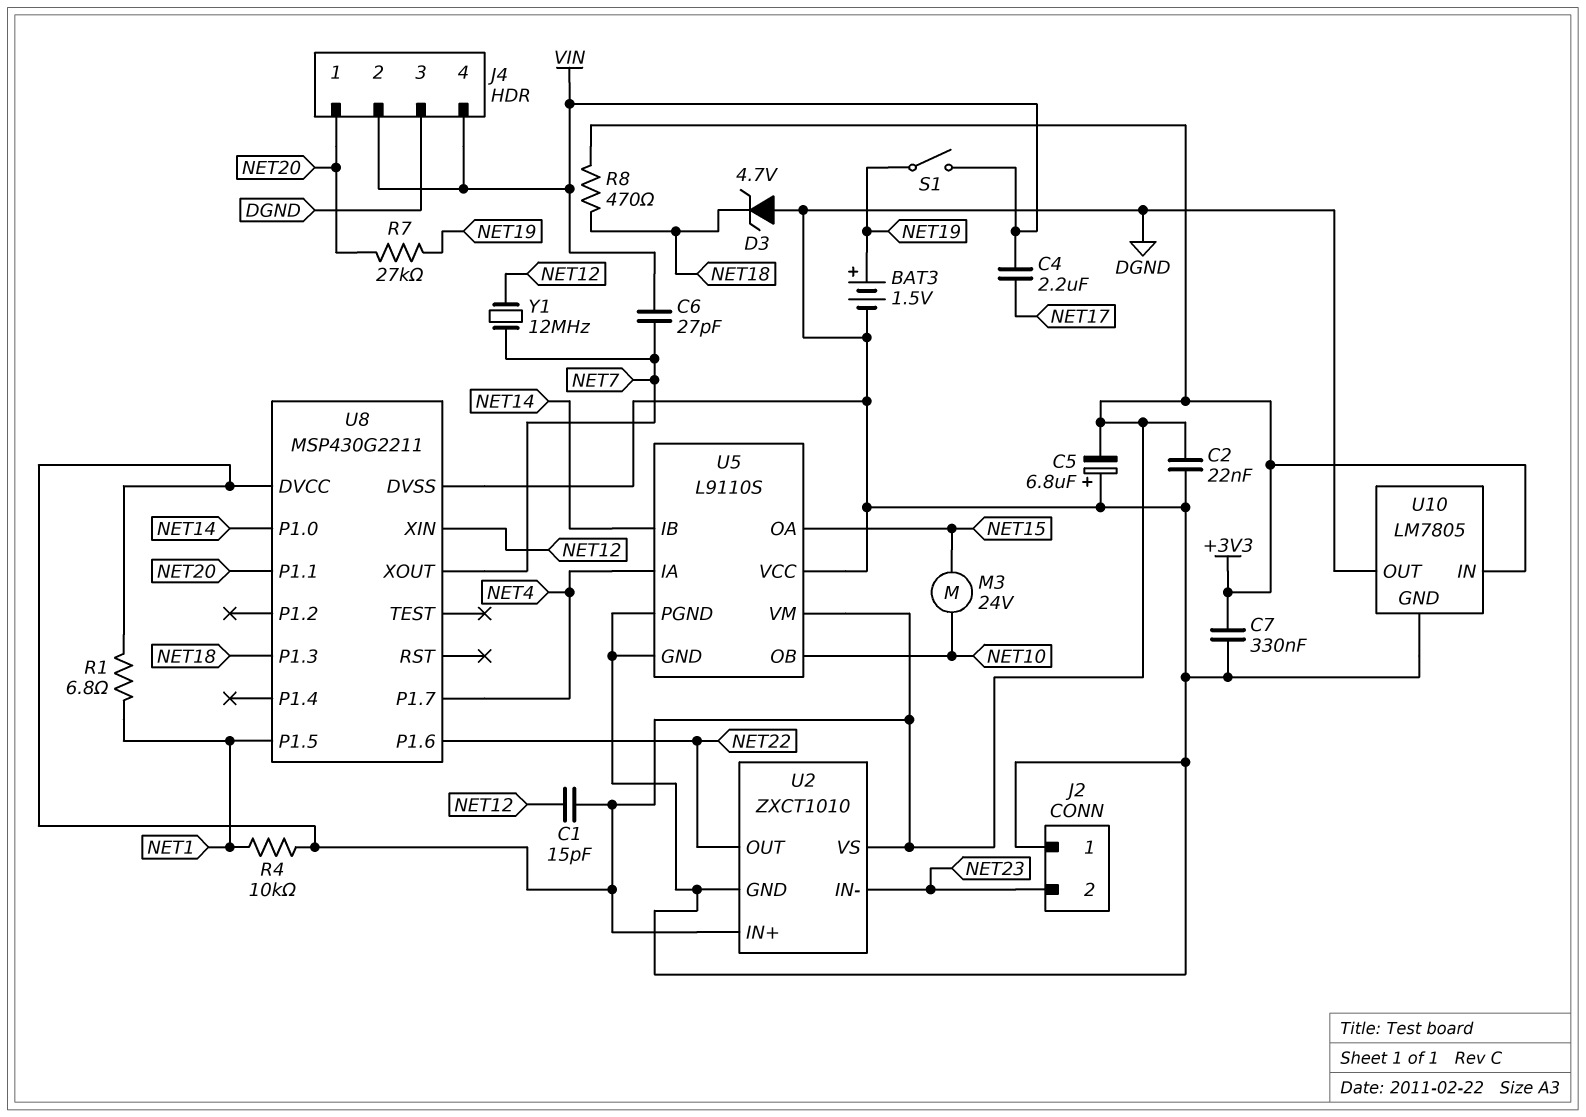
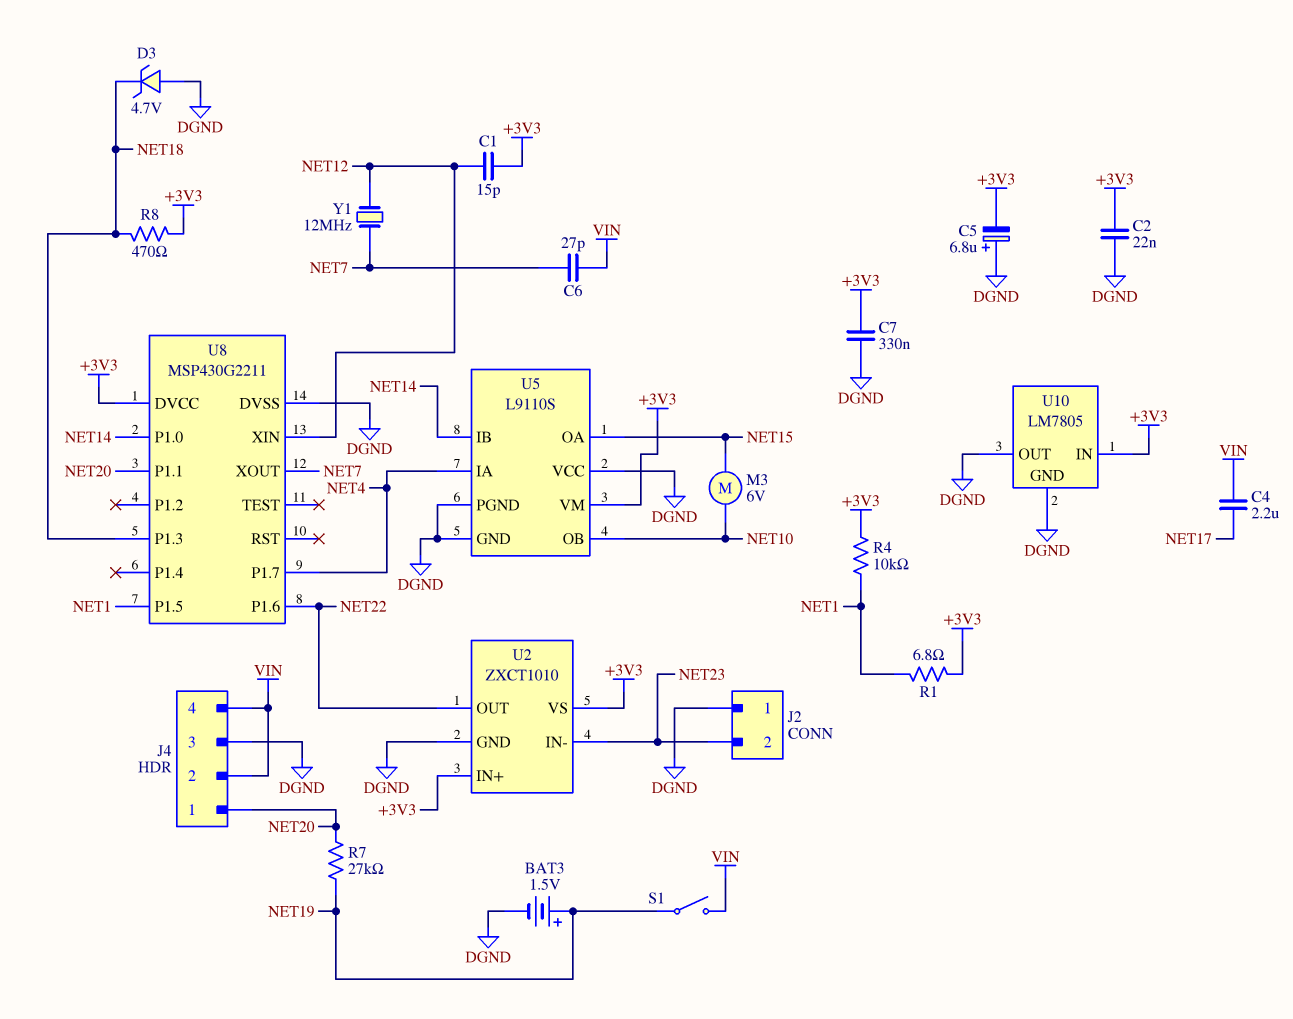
M3: motor 24V (NET10, NET15) -> motor 6V (NET10, NET15)

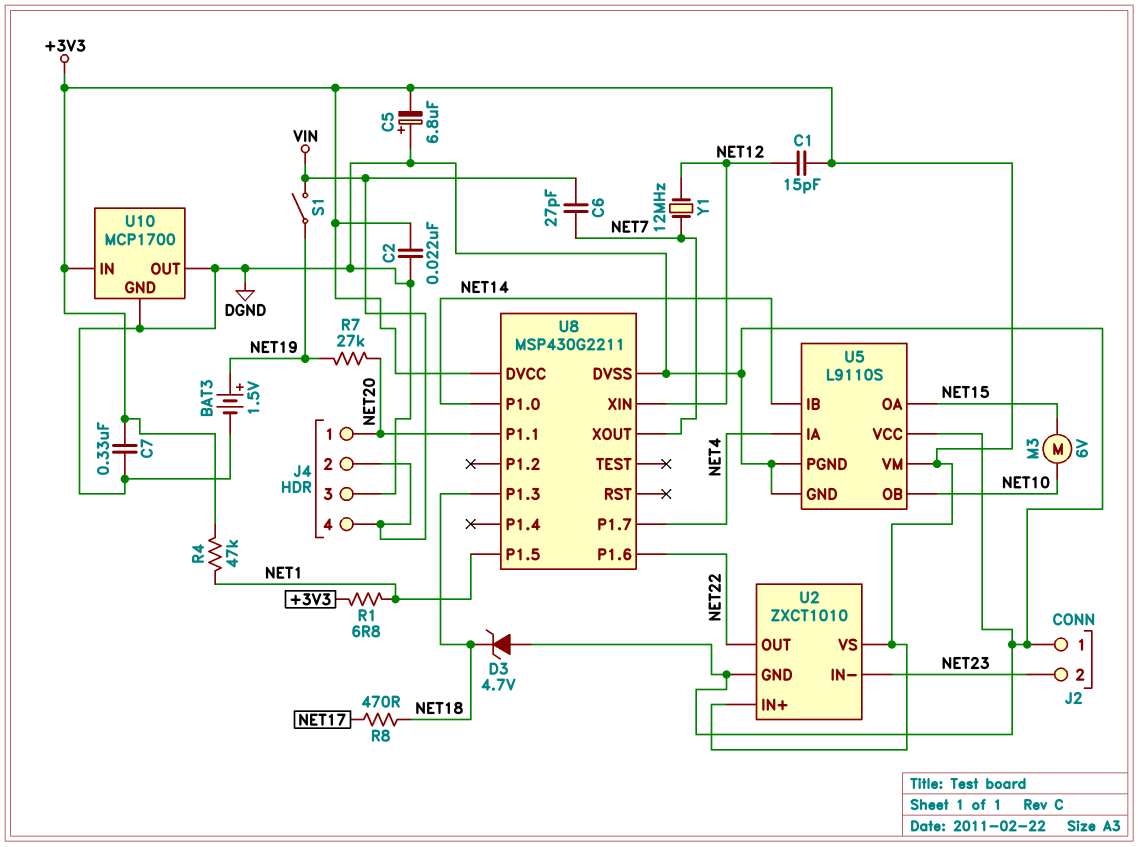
C4: 2.2uF (NET17, VIN) -> none
R4: 10k (+3V3, NET1) -> 47k (+3V3, NET1)
R8: 470 (+3V3, NET18) -> 470 (NET17, NET18)
U10: LM7805 -> MCP1700

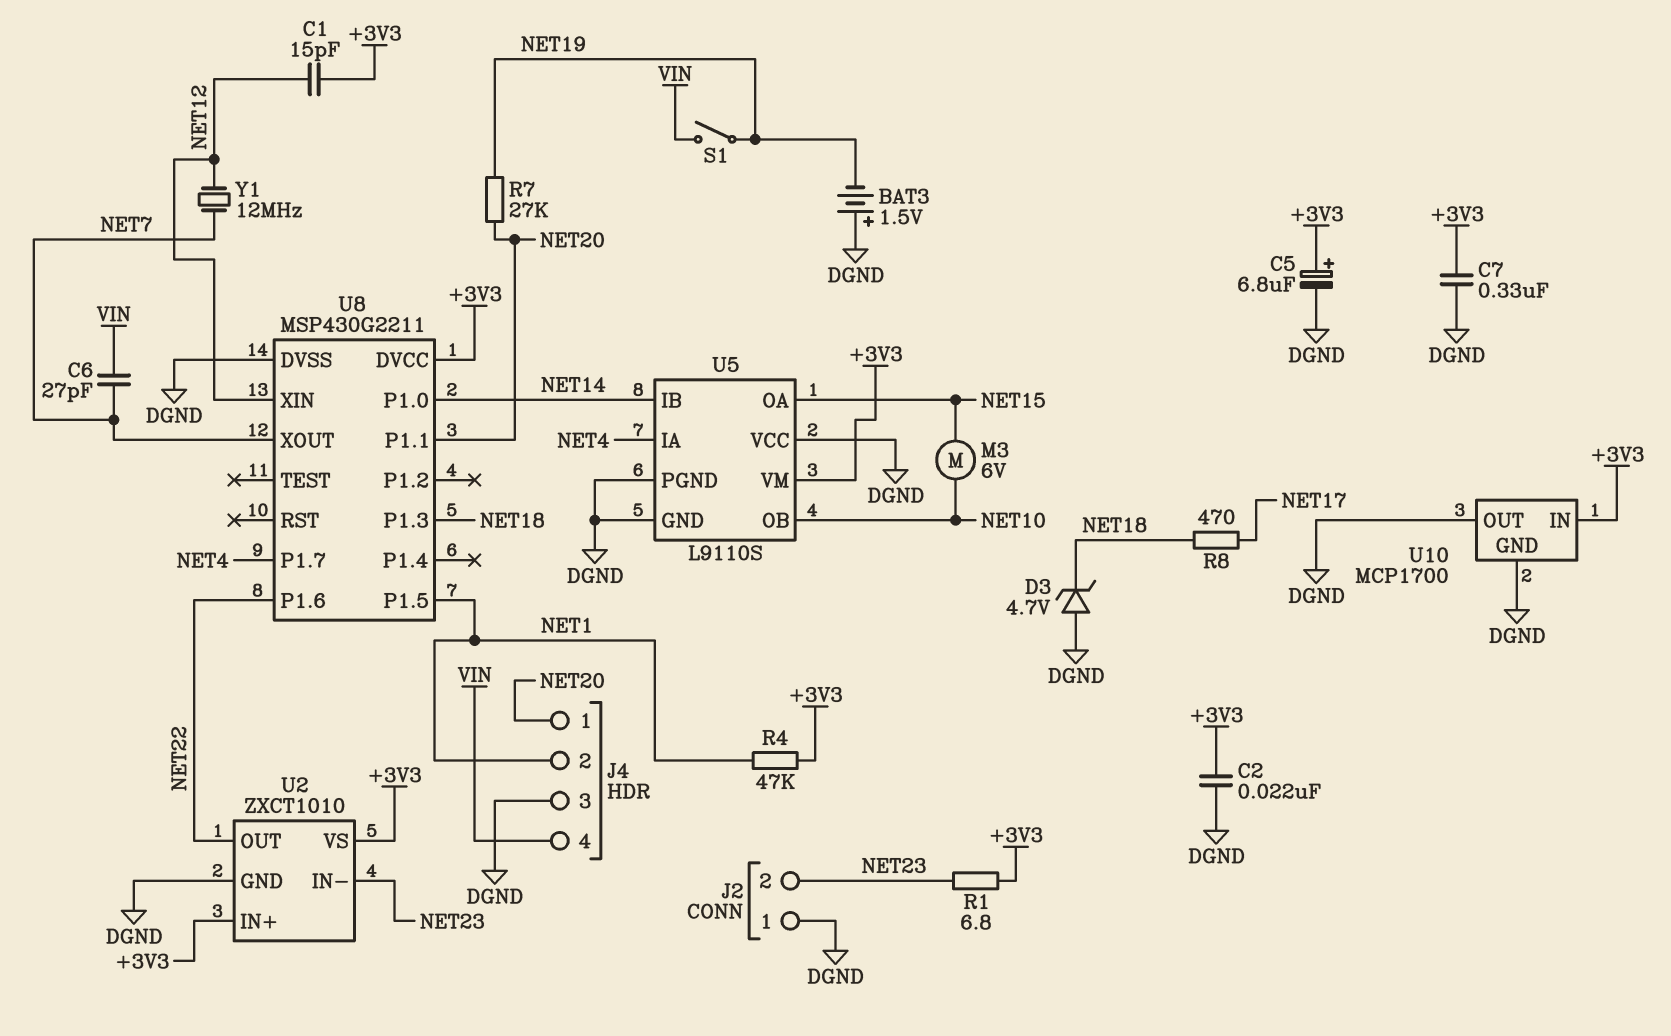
BAT3: 1.5V (plus NET19, minus DGND) -> 1.5V (plus DGND, minus NET19)
C5: 6.8uF (plus DGND, minus +3V3) -> 6.8uF (plus +3V3, minus DGND)
J4 pin 2: VIN -> NET1
R1: 6.8 (+3V3, NET1) -> 6.8 (+3V3, NET23)

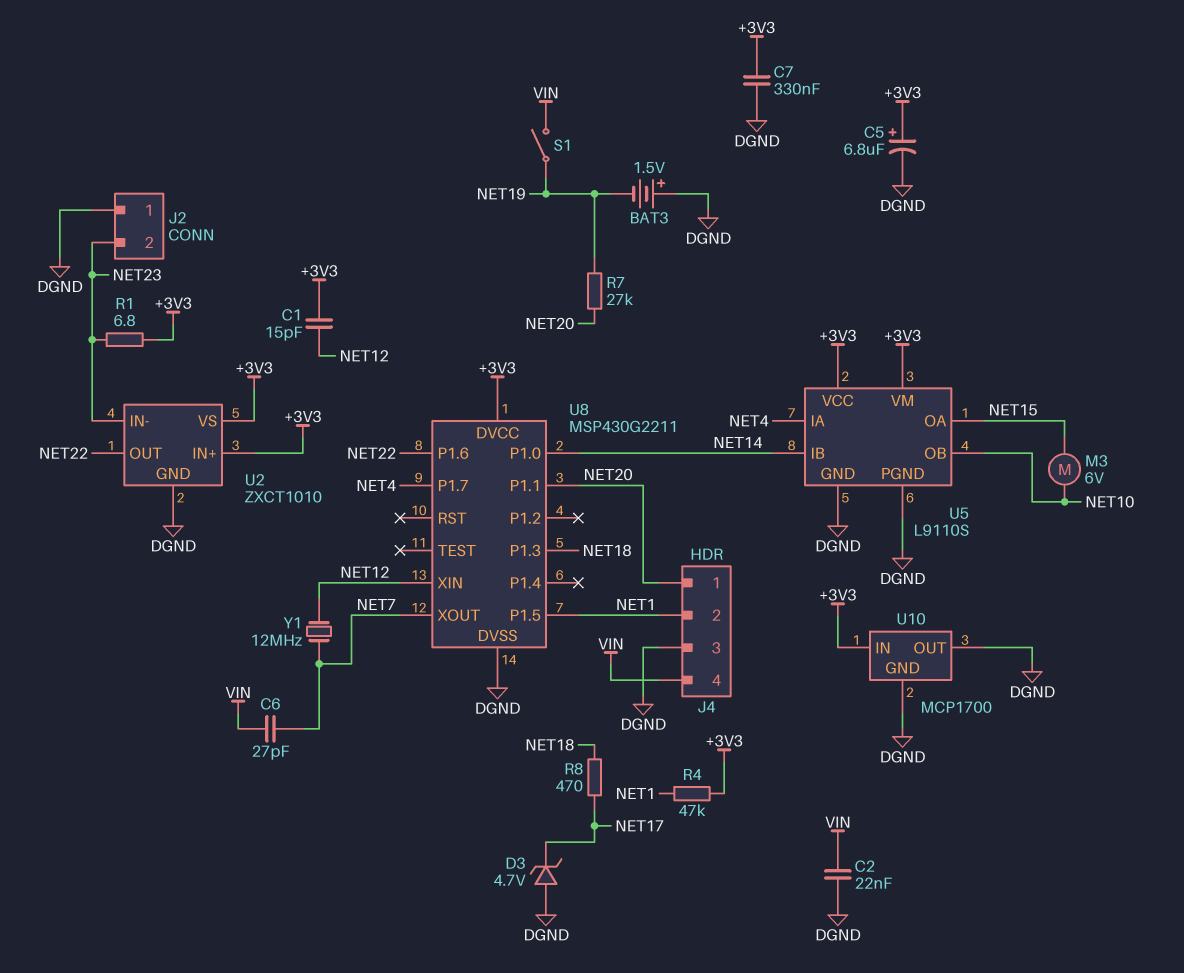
C2: 22nF (+3V3, DGND) -> 22nF (DGND, VIN)
D3: zener 4.7V (A DGND, K NET18) -> zener 4.7V (A DGND, K NET17)
U5 pin VCC: DGND -> +3V3

